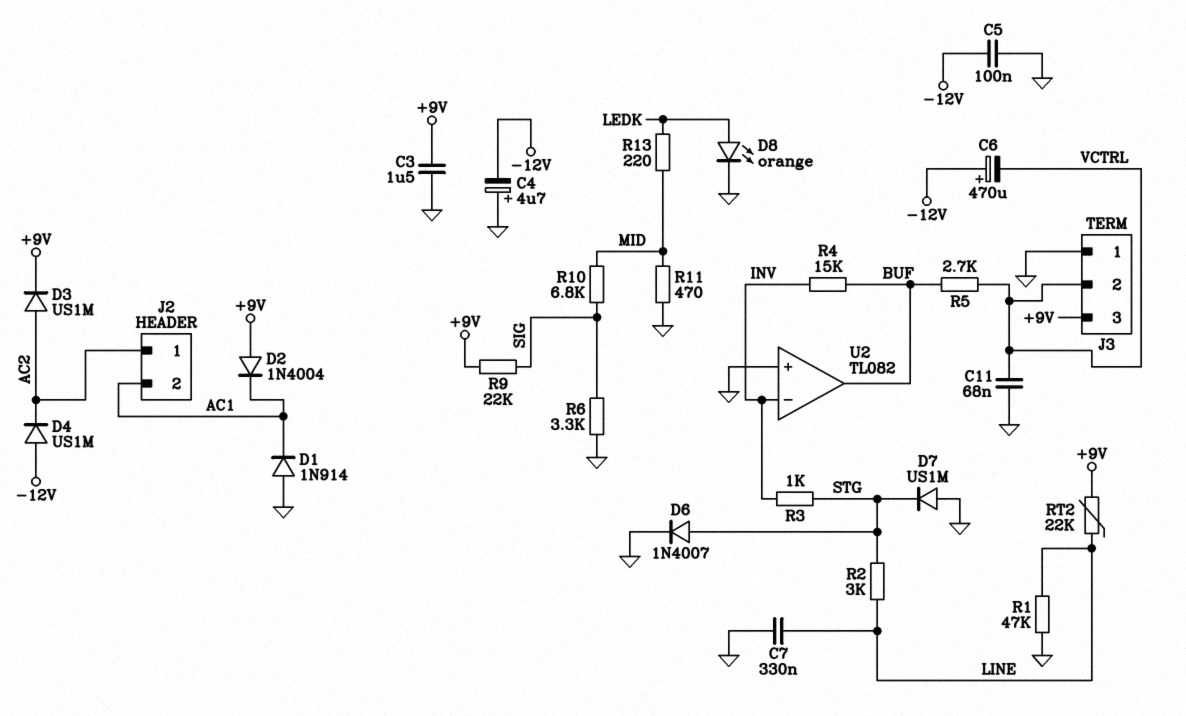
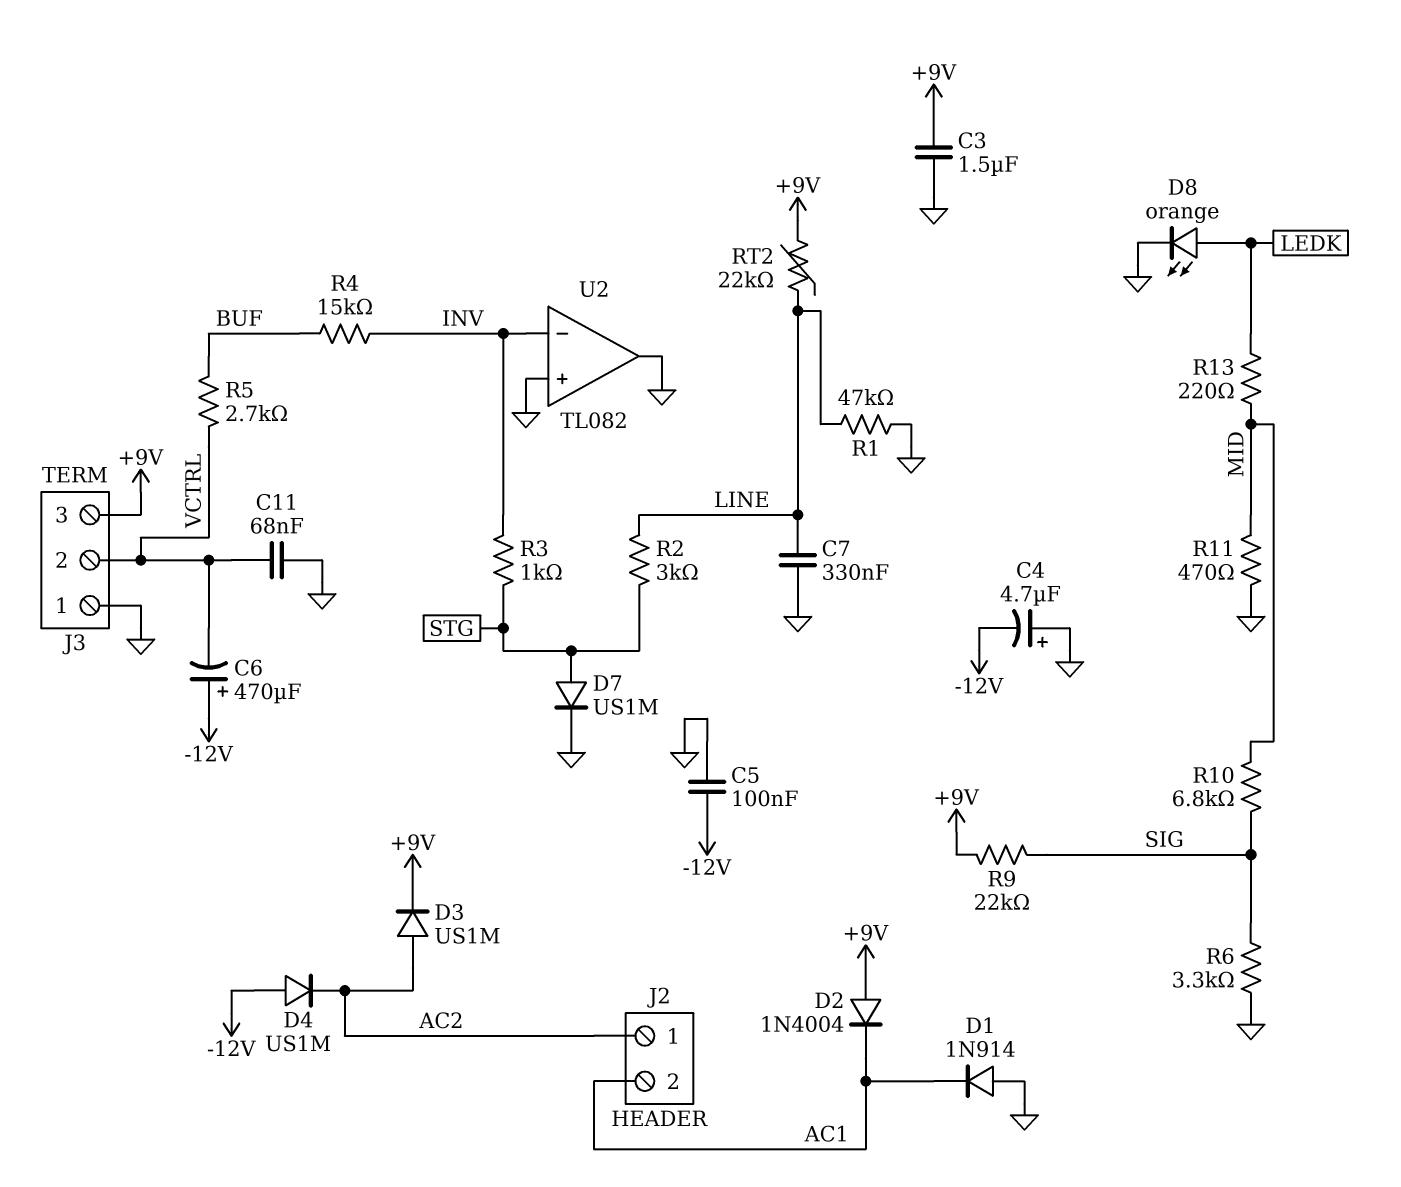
D6: diode 1N4007 (A STG, K GND) -> none
D7: diode US1M (A GND, K STG) -> diode US1M (A STG, K GND)
U2 pin out: BUF -> GND

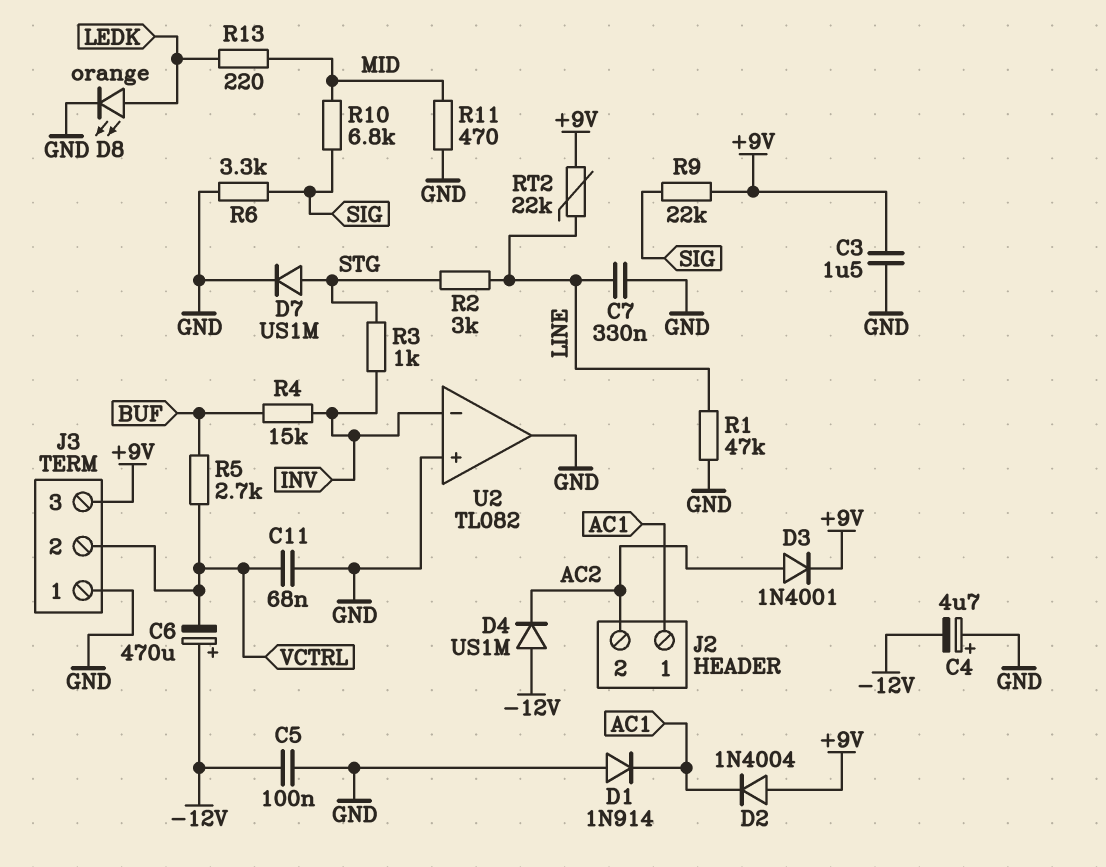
D3: diode US1M (A AC2, K +9V) -> diode 1N4001 (A AC2, K +9V)
J2 pin 1: AC2 -> AC1
J2 pin 2: AC1 -> AC2

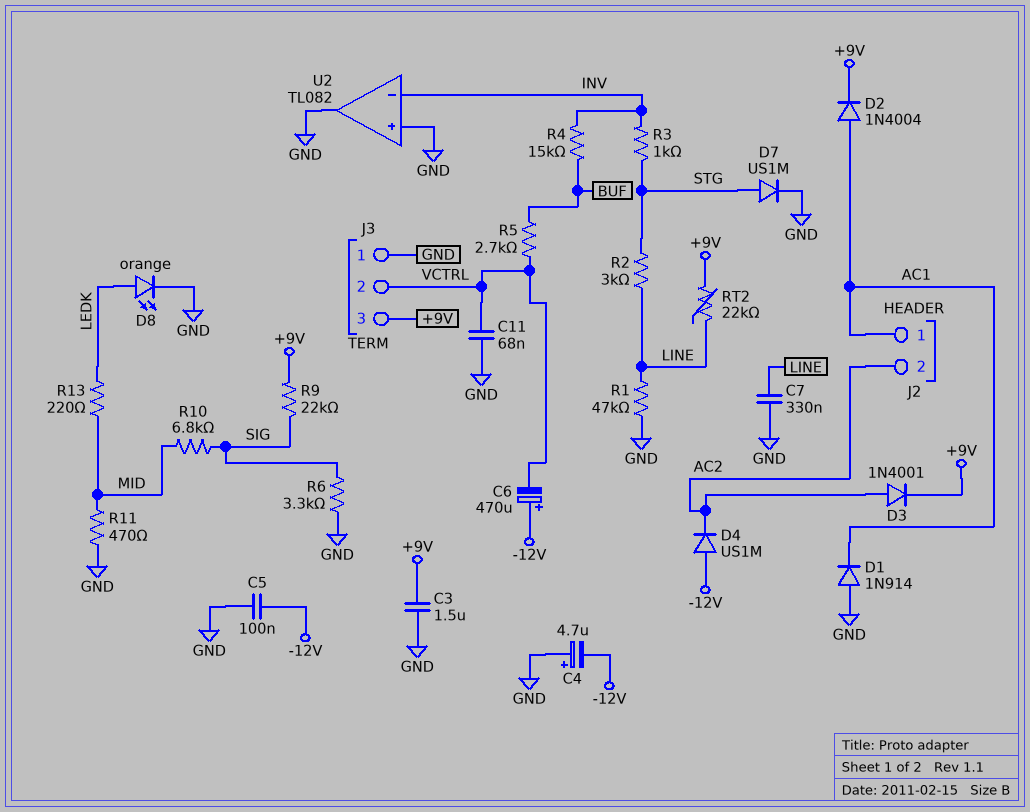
D2: diode 1N4004 (A +9V, K AC1) -> diode 1N4004 (A AC1, K +9V)

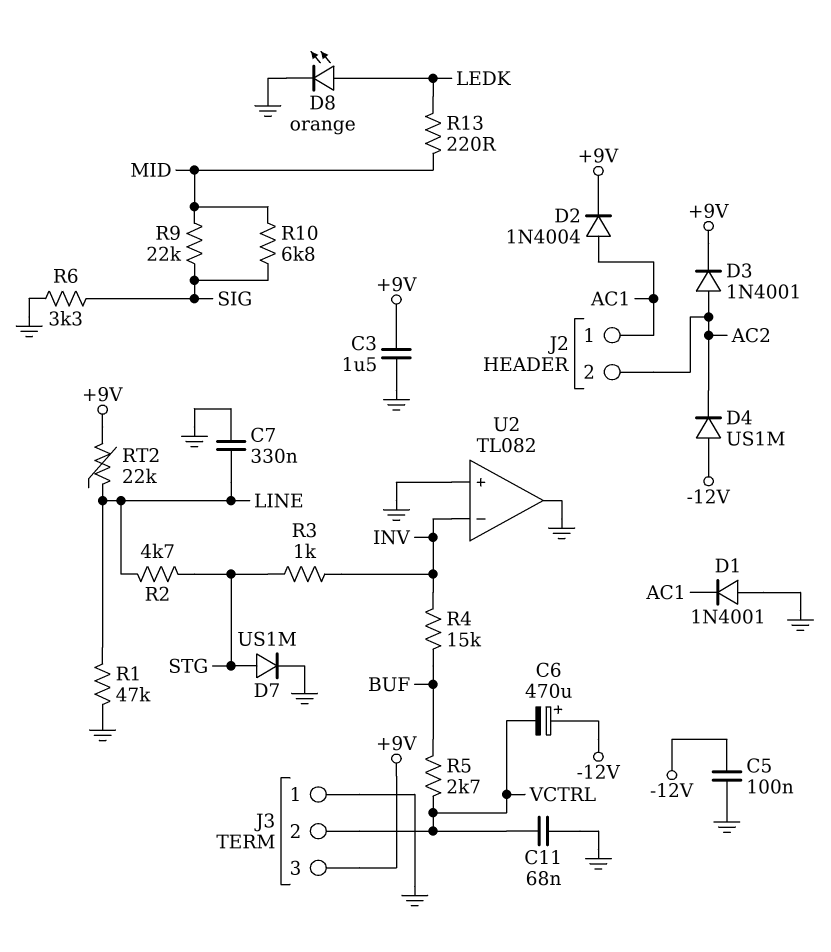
C4: 4.7uF (plus GND, minus -12V) -> none
D1: diode 1N914 (A GND, K AC1) -> diode 1N4001 (A GND, K AC1)
R2: 3k (LINE, STG) -> 4.7k (LINE, STG)
R9: 22k (+9V, SIG) -> 22k (MID, SIG)
R11: 470 (GND, MID) -> none

